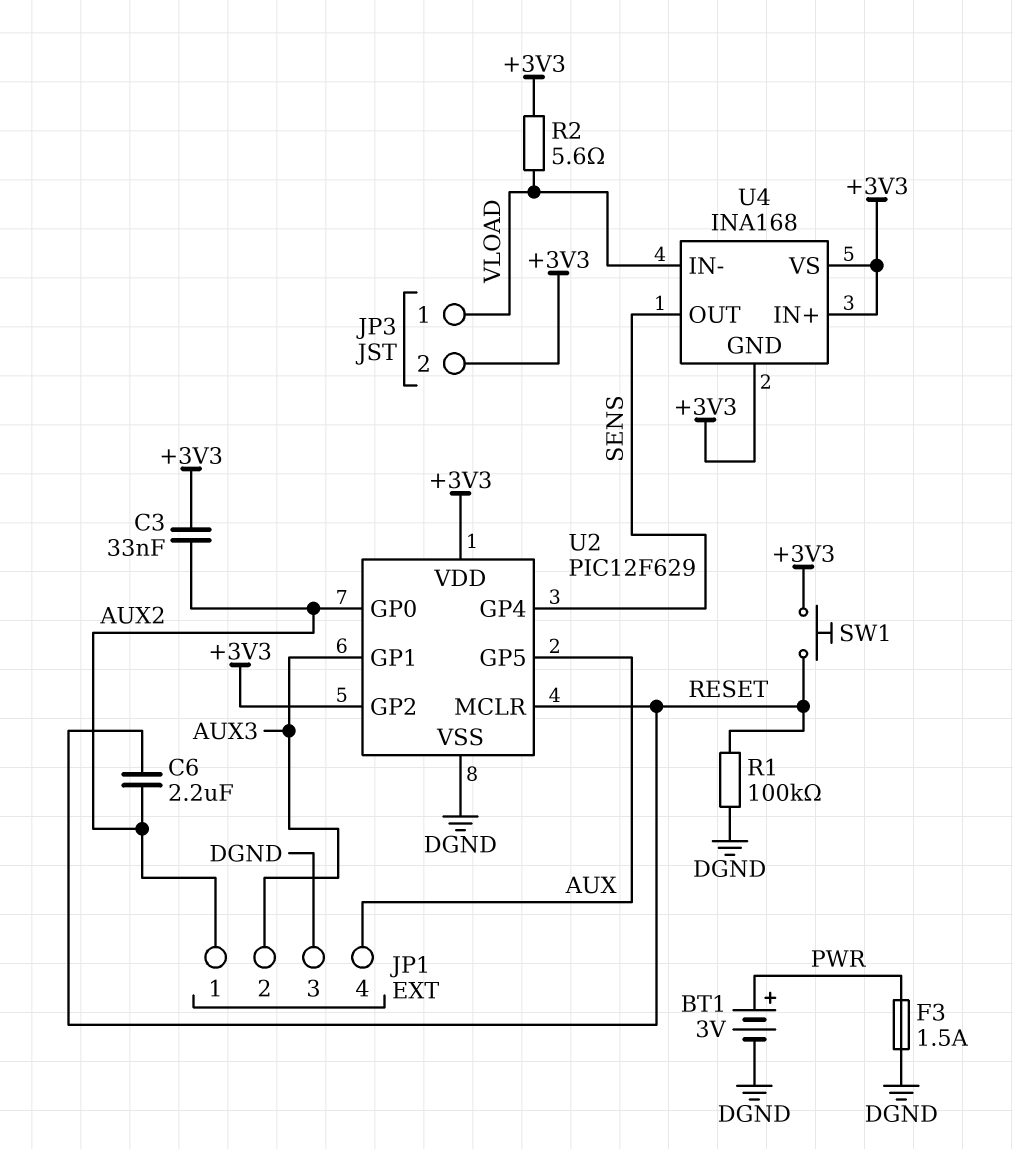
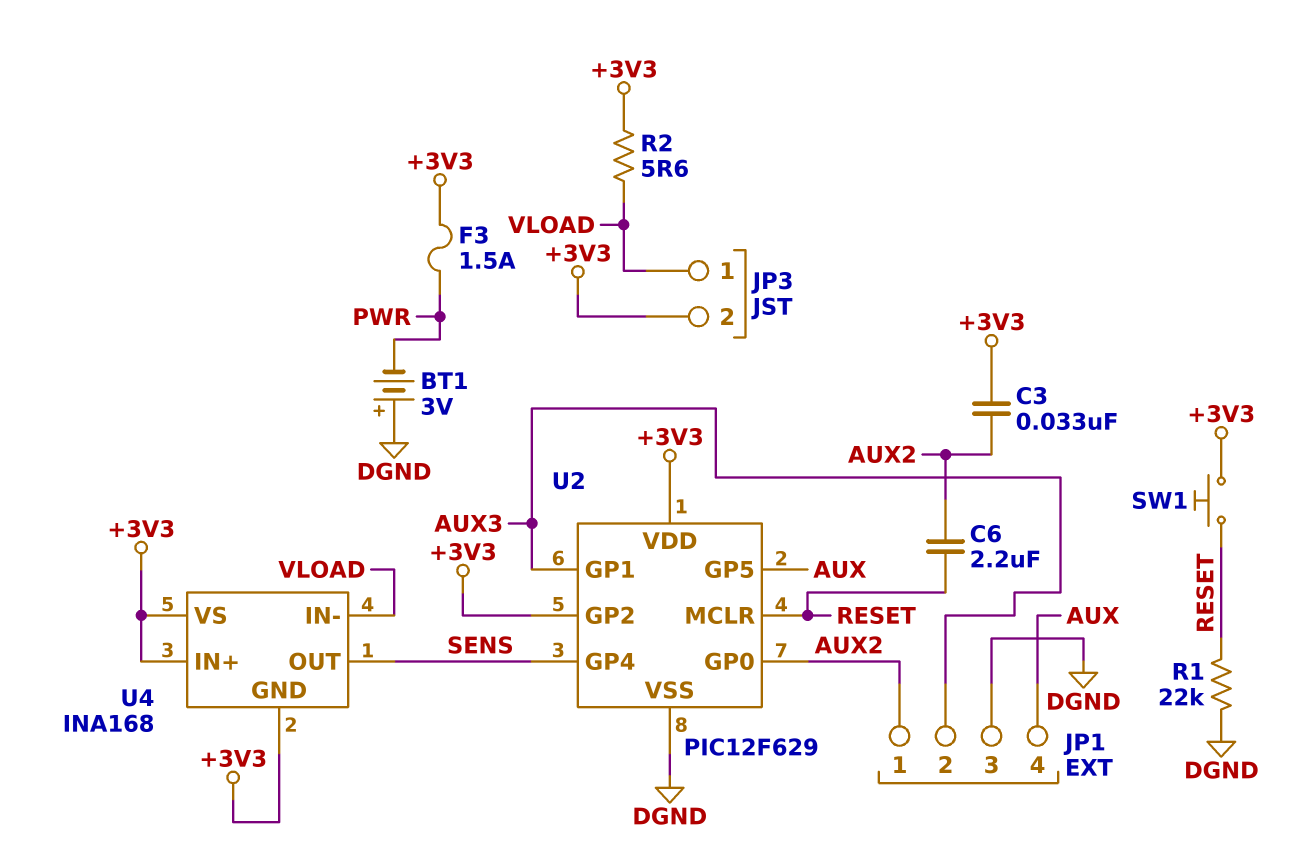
BT1: 3V (plus PWR, minus DGND) -> 3V (plus DGND, minus PWR)
F3: 1.5A (DGND, PWR) -> 1.5A (+3V3, PWR)
R1: 100k (DGND, RESET) -> 22k (DGND, RESET)

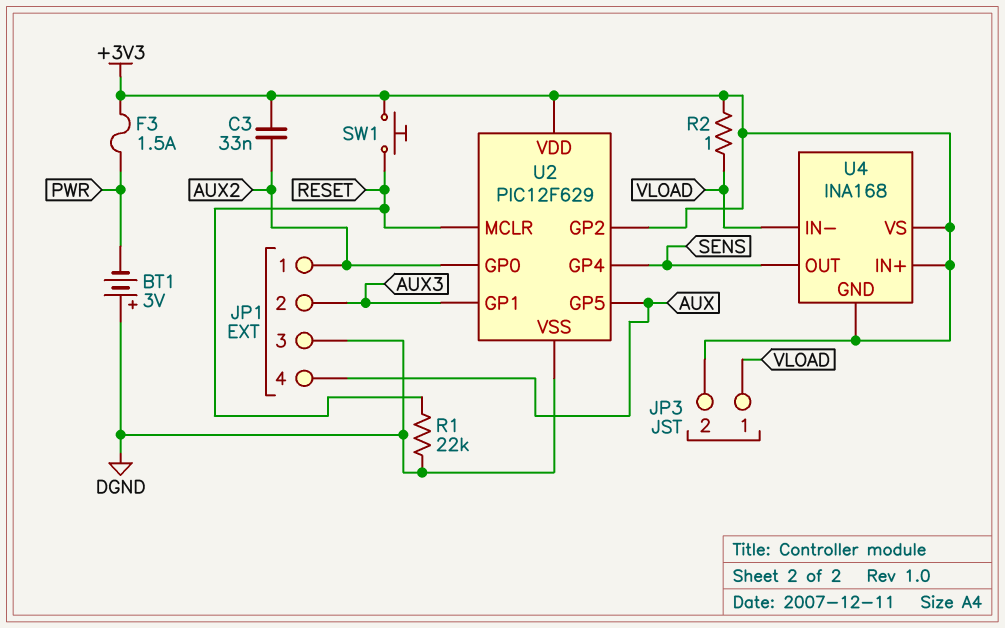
C6: 2.2uF (AUX2, RESET) -> none
R2: 5.6 (+3V3, VLOAD) -> 1 (+3V3, VLOAD)

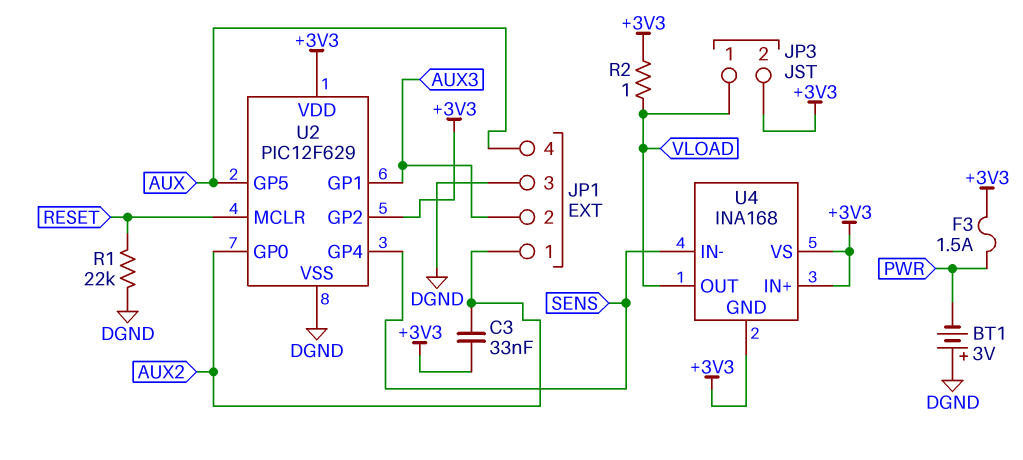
SW1: button (+3V3, RESET) -> none
U4 pin IN-: VLOAD -> SENS
U4 pin OUT: SENS -> VLOAD

